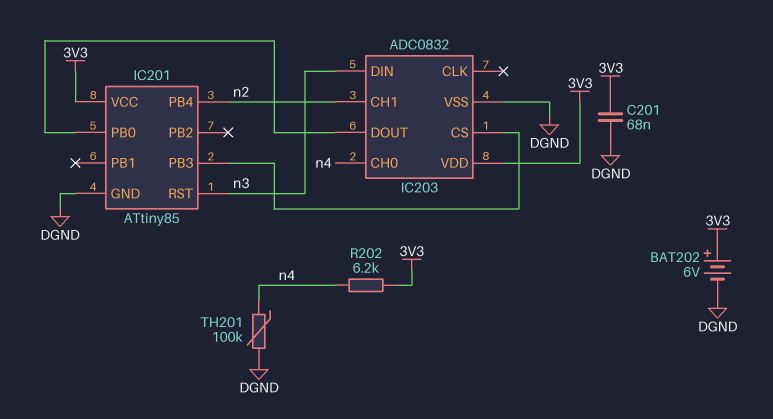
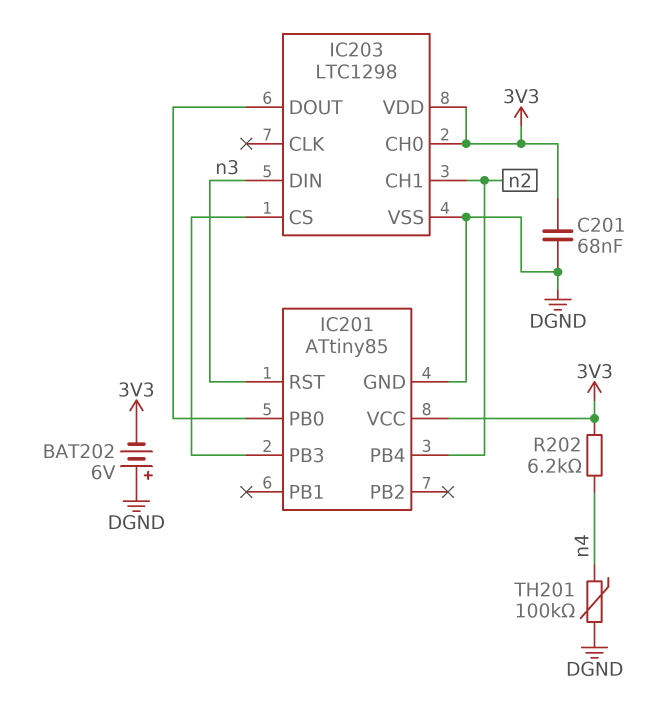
BAT202: 6V (plus 3V3, minus DGND) -> 6V (plus DGND, minus 3V3)
IC203: ADC0832 -> LTC1298
IC203 pin CH0: n4 -> 3V3

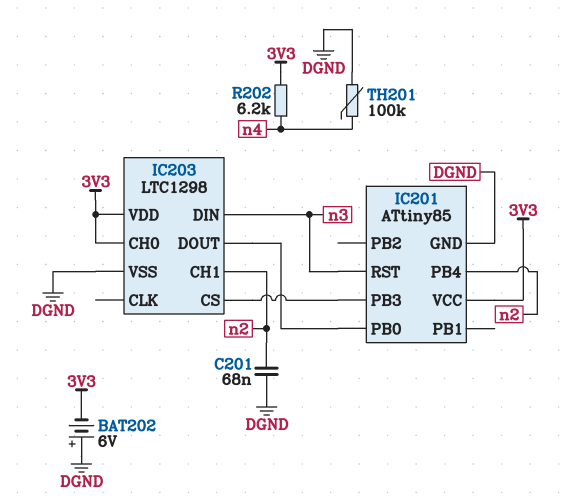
C201: 68nF (3V3, DGND) -> 68nF (DGND, n2)

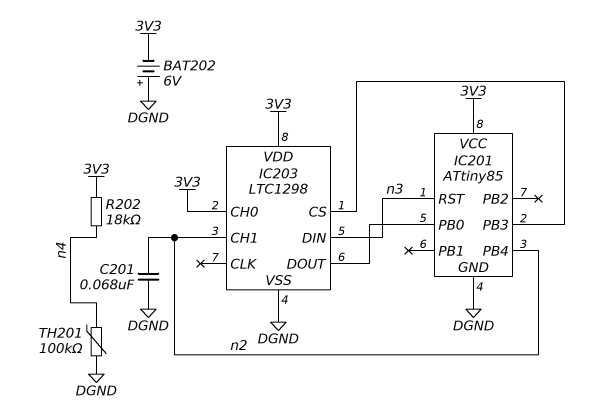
R202: 6.2k (3V3, n4) -> 18k (3V3, n4)

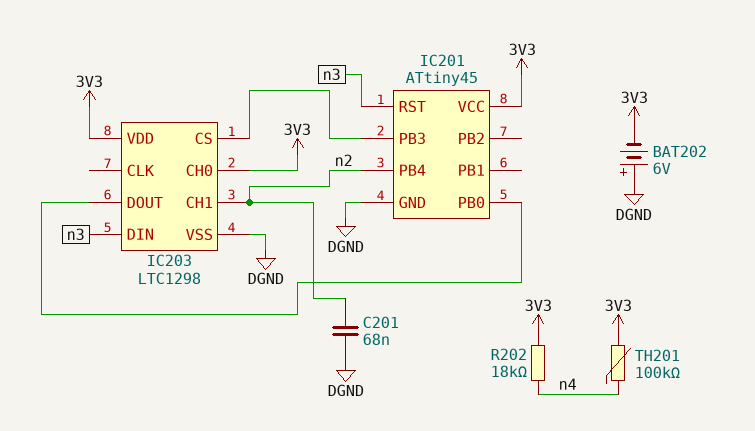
IC201: ATtiny85 -> ATtiny45
TH201: 100k (DGND, n4) -> 100k (3V3, n4)

